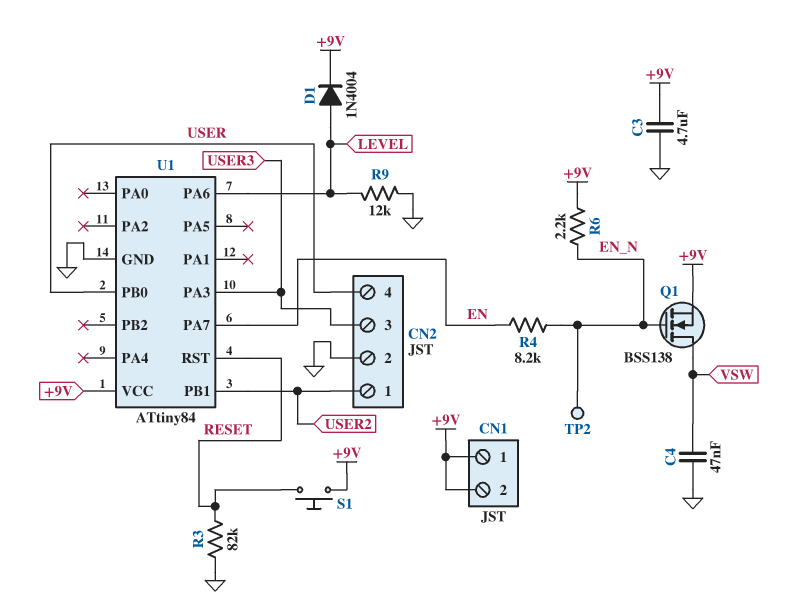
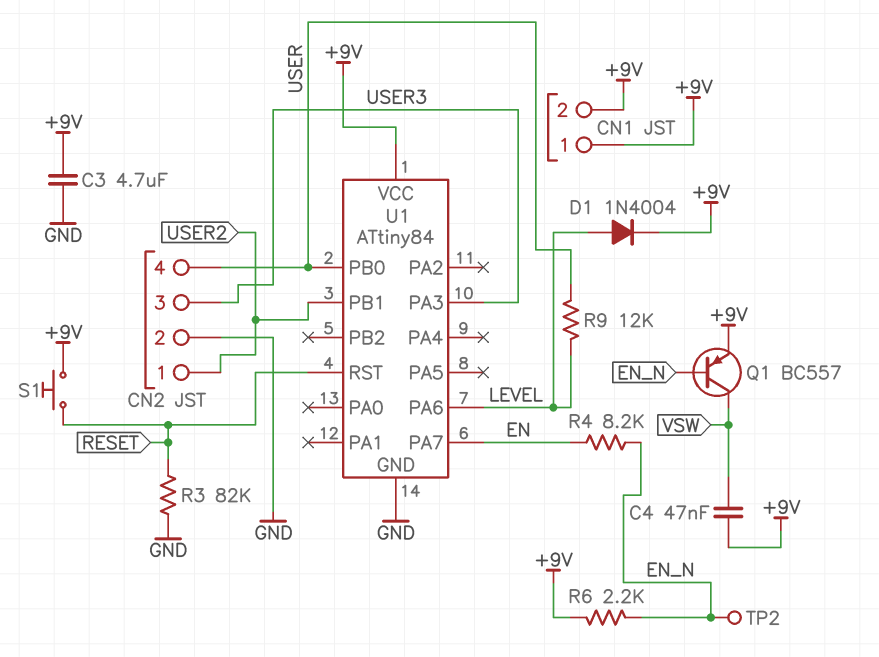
C4: 47nF (GND, VSW) -> 47nF (+9V, VSW)
Q1: NMOS BSS138 (G EN_N, D VSW, S +9V) -> PNP BC557 (B EN_N, C VSW, E +9V)
R9: 12k (GND, LEVEL) -> 12k (LEVEL, USER)

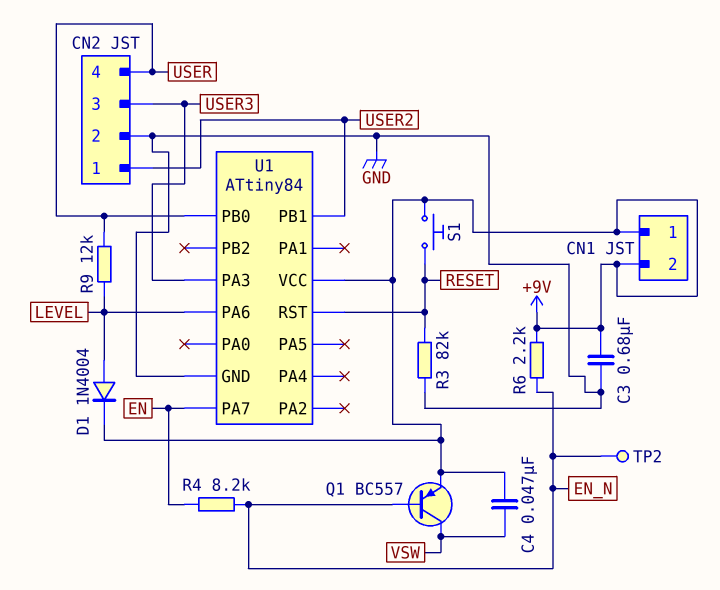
C3: 4.7uF (+9V, GND) -> 680nF (+9V, GND)

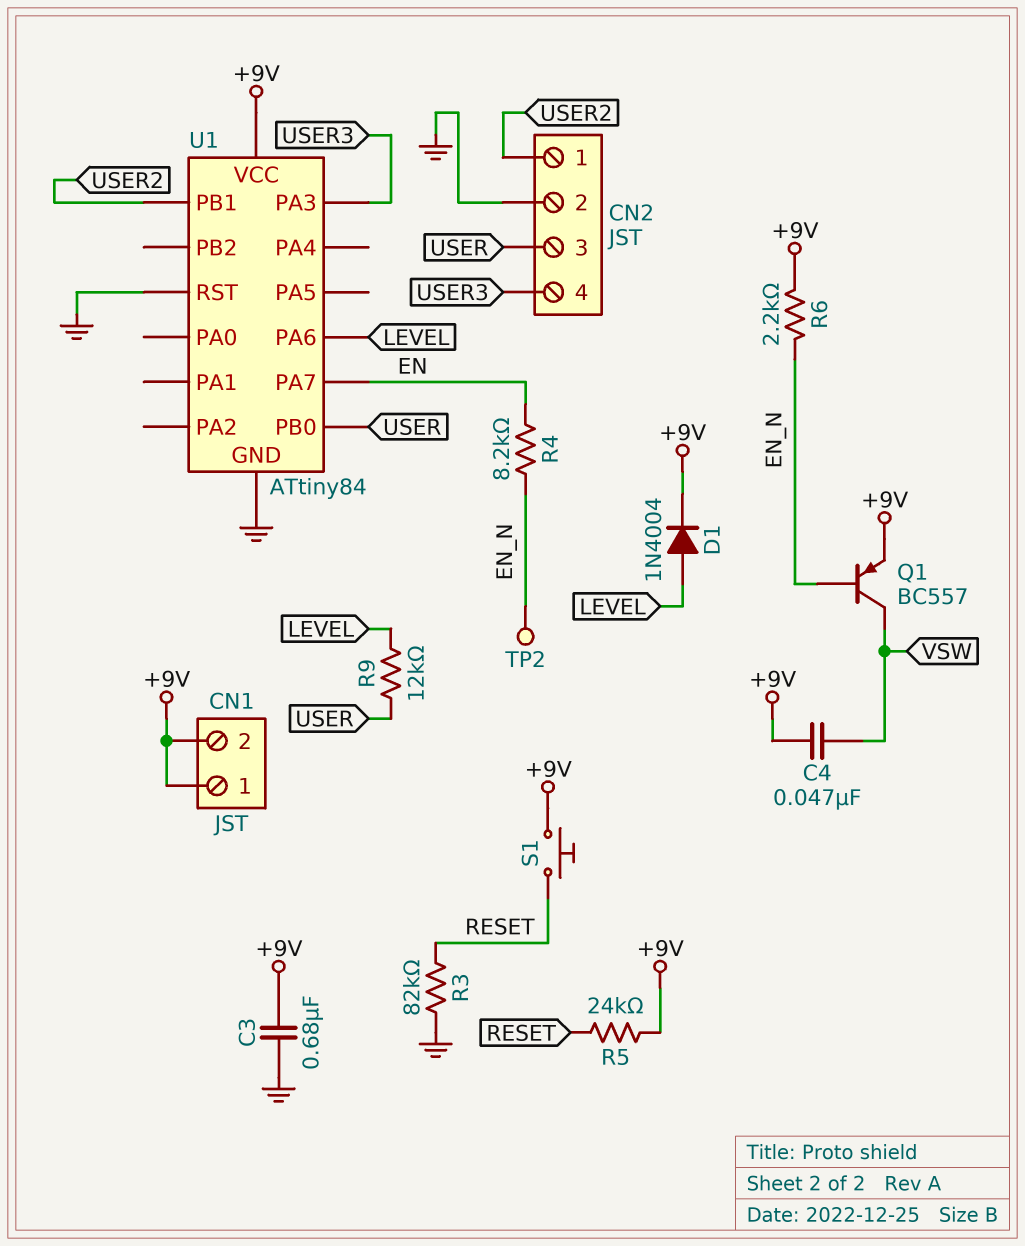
CN2 pin 3: USER3 -> USER
CN2 pin 4: USER -> USER3
R5: none -> 24k (+9V, RESET)
U1 pin RST: RESET -> GND

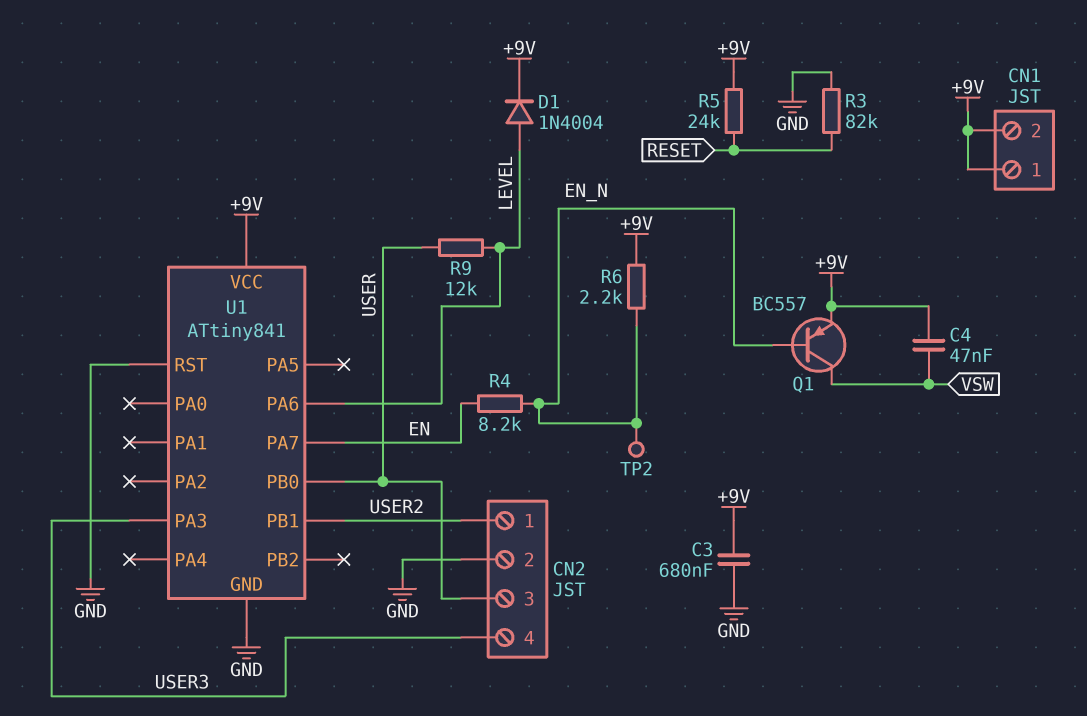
S1: button (+9V, RESET) -> none
U1: ATtiny84 -> ATtiny841

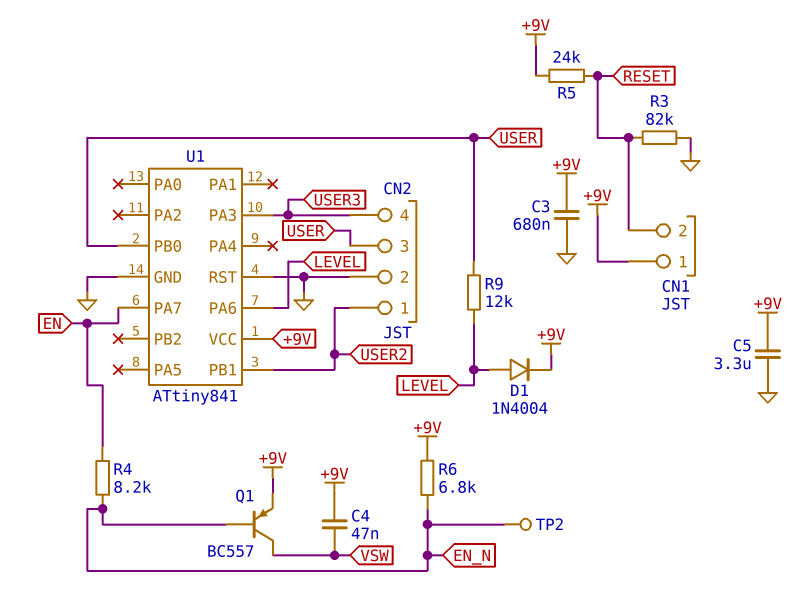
C5: none -> 3.3uF (+9V, GND)
CN1 pin 2: +9V -> RESET
R6: 2.2k (+9V, EN_N) -> 6.8k (+9V, EN_N)

